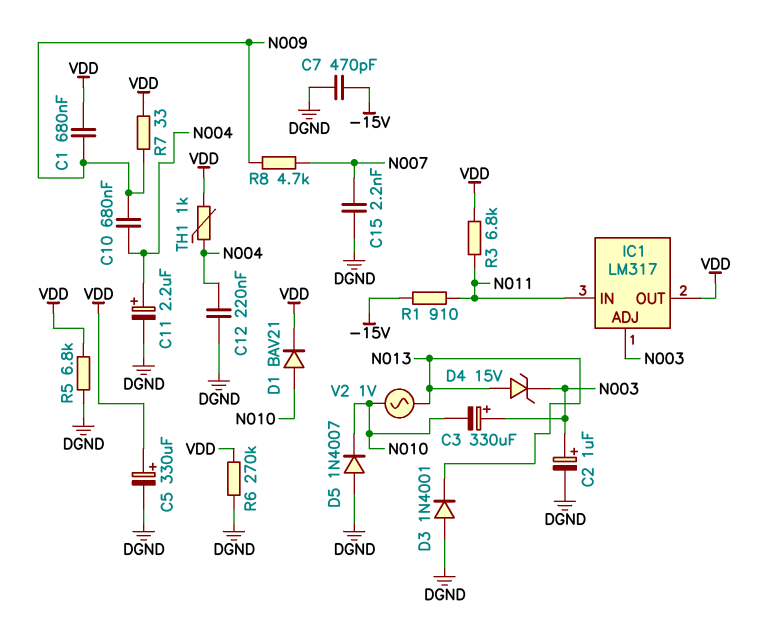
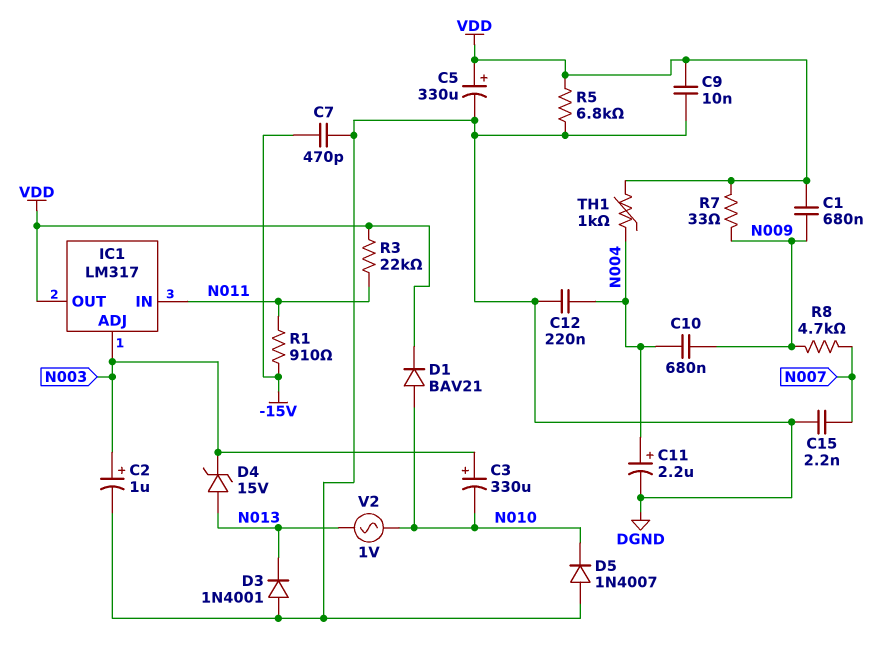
C9: none -> 10nF (DGND, VDD)
R3: 6.8k (N011, VDD) -> 22k (N011, VDD)
R6: 270k (DGND, VDD) -> none

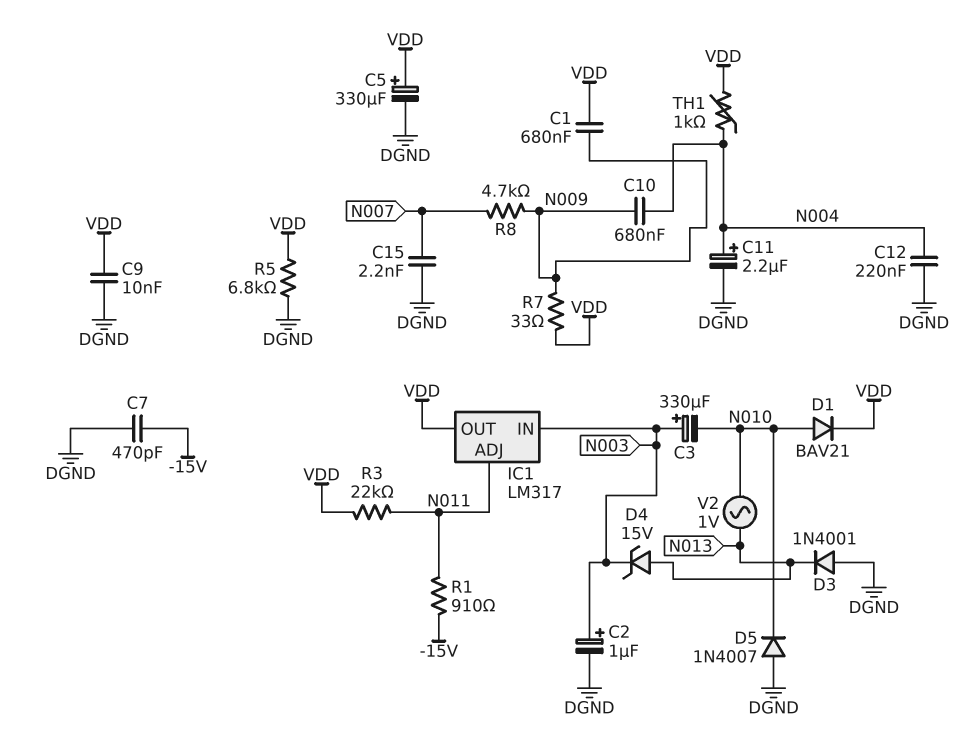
IC1 pin ADJ: N003 -> N011
IC1 pin IN: N011 -> N003

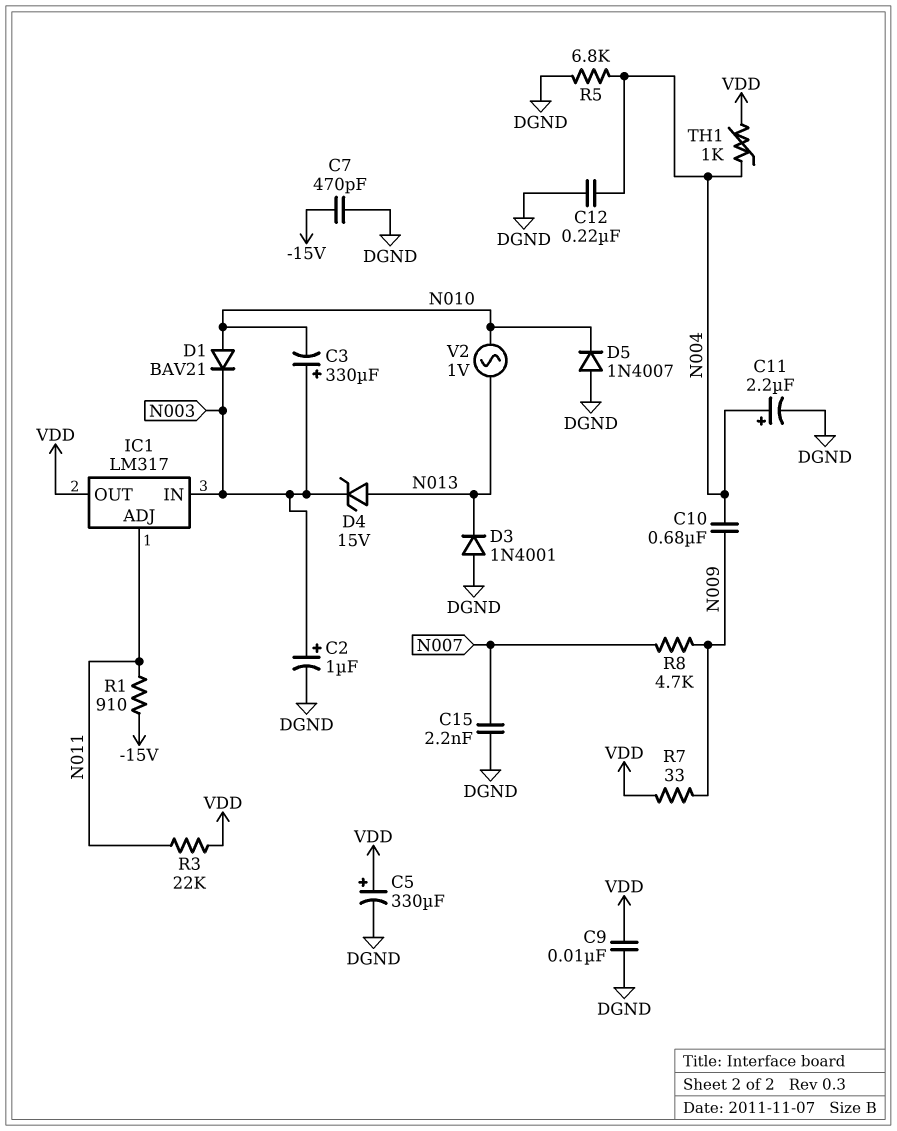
C1: 680nF (N009, VDD) -> none
D1: diode BAV21 (A N010, K VDD) -> diode BAV21 (A N010, K N003)
R5: 6.8k (DGND, VDD) -> 6.8k (DGND, N004)

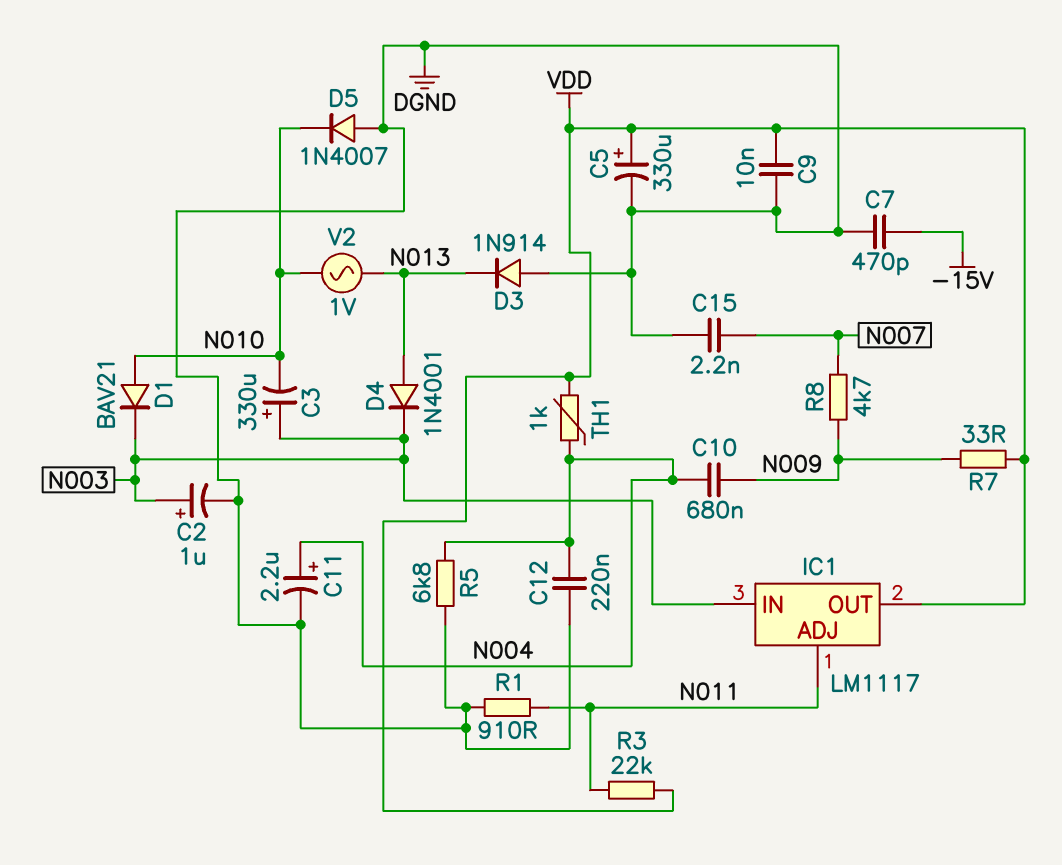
D3: diode 1N4001 (A DGND, K N013) -> diode 1N914 (A DGND, K N013)
D4: zener 15V (A N013, K N003) -> diode 1N4001 (A N013, K N003)
IC1: LM317 -> LM1117
R1: 910 (-15V, N011) -> 910 (DGND, N011)

